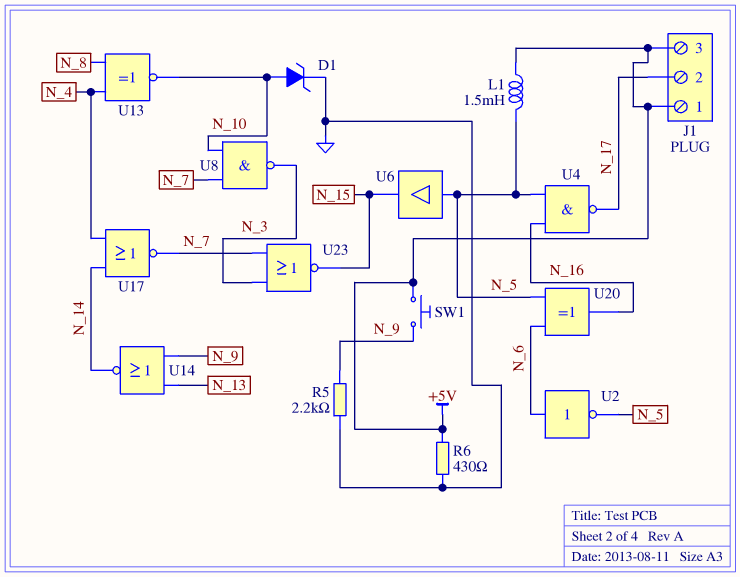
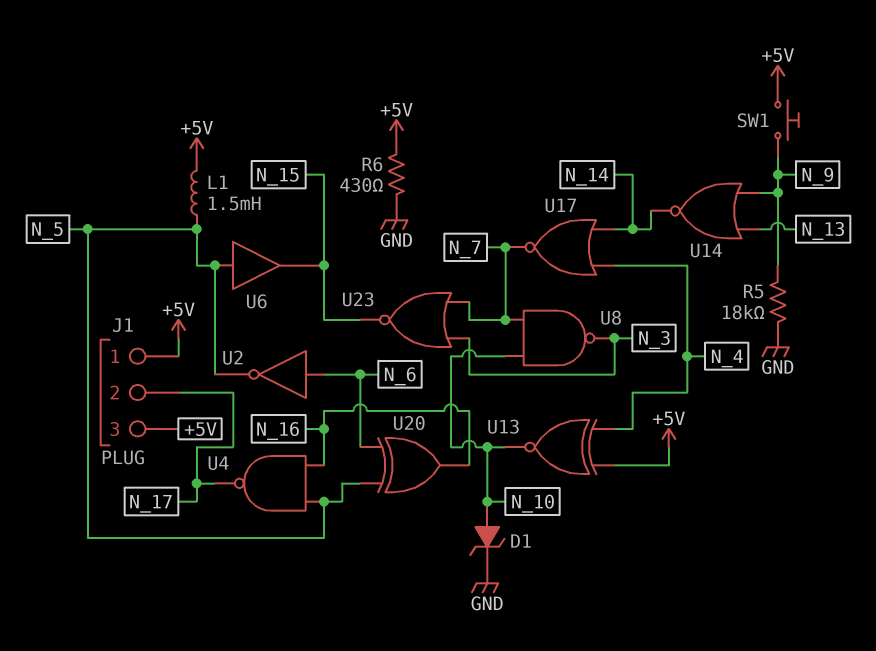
R5: 2.2k (GND, N_9) -> 18k (GND, N_9)
U13: XNOR (in N_4, in N_8, out N_10) -> XNOR (in +5V, in N_4, out N_10)

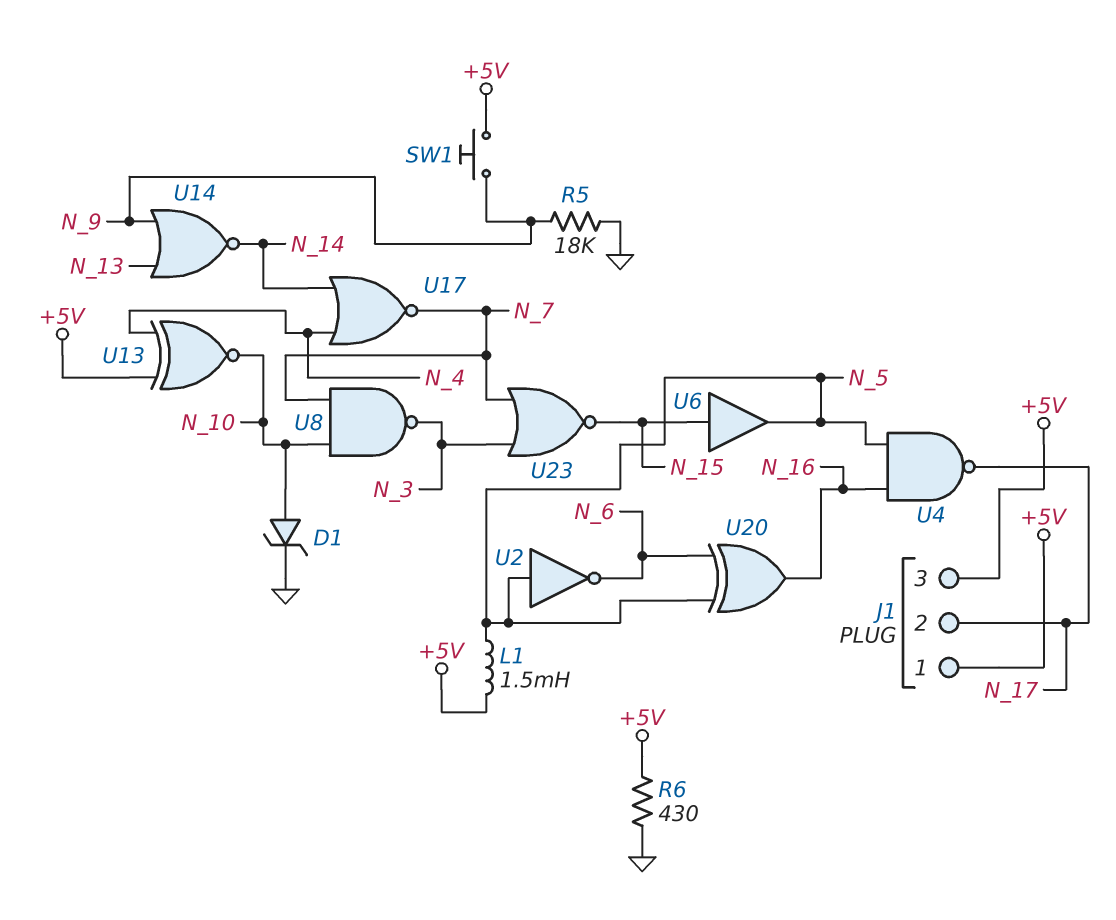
U2: NOT (in N_6, out N_5) -> NOT (in N_5, out N_6)
U6: buffer (in N_5, out N_15) -> buffer (in N_15, out N_5)

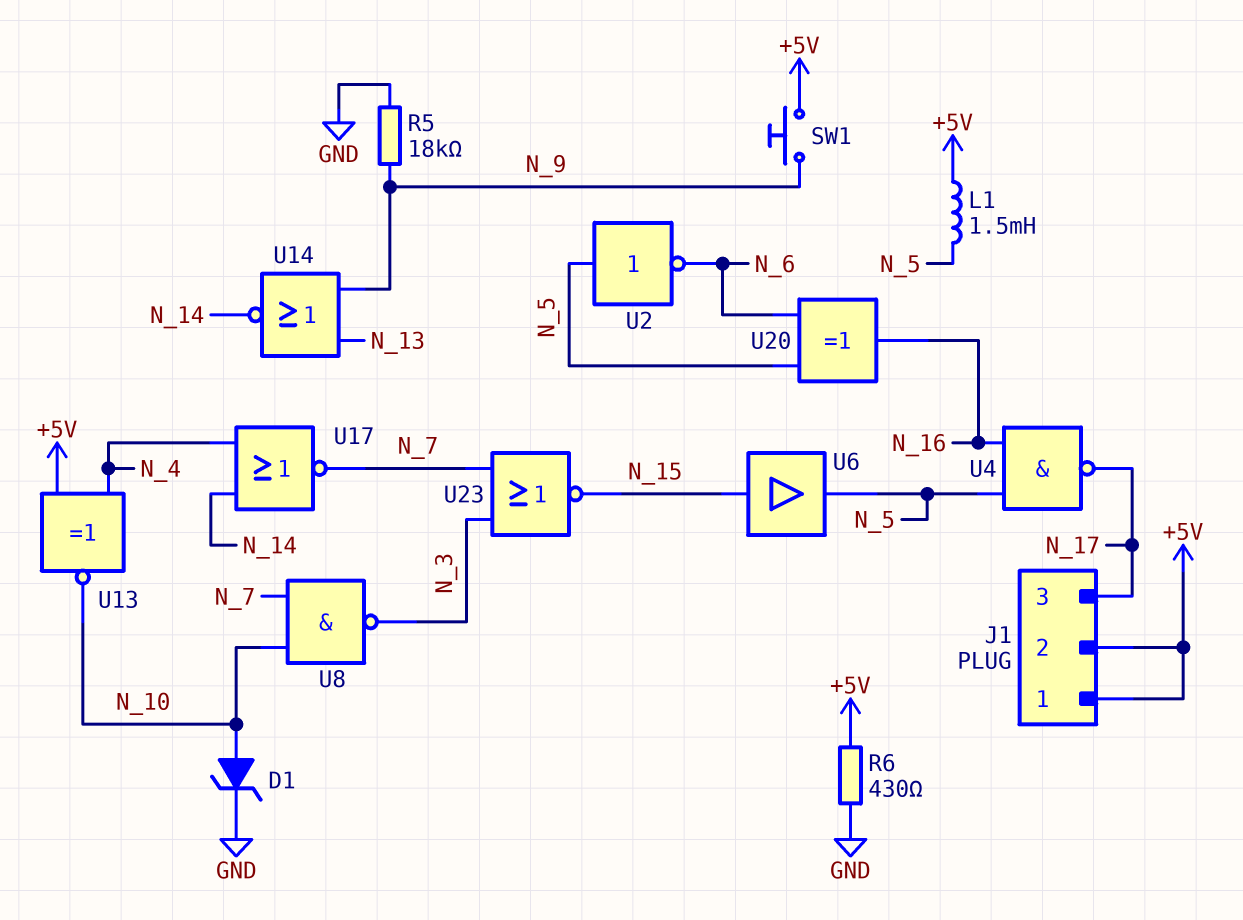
J1 pin 2: N_17 -> +5V
J1 pin 3: +5V -> N_17

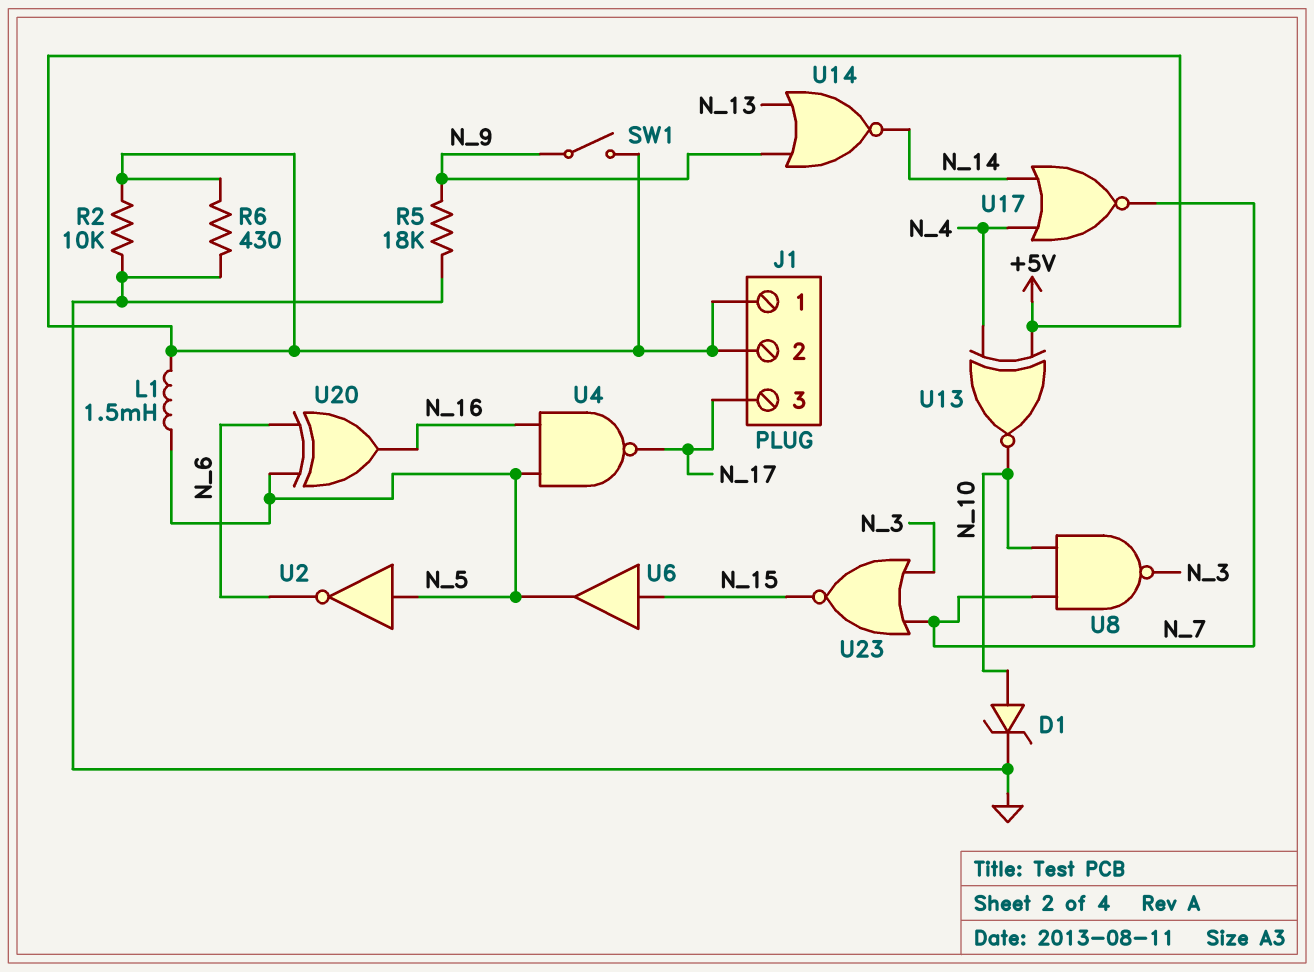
R2: none -> 10k (+5V, GND)
SW1: button (+5V, N_9) -> switch (+5V, N_9)

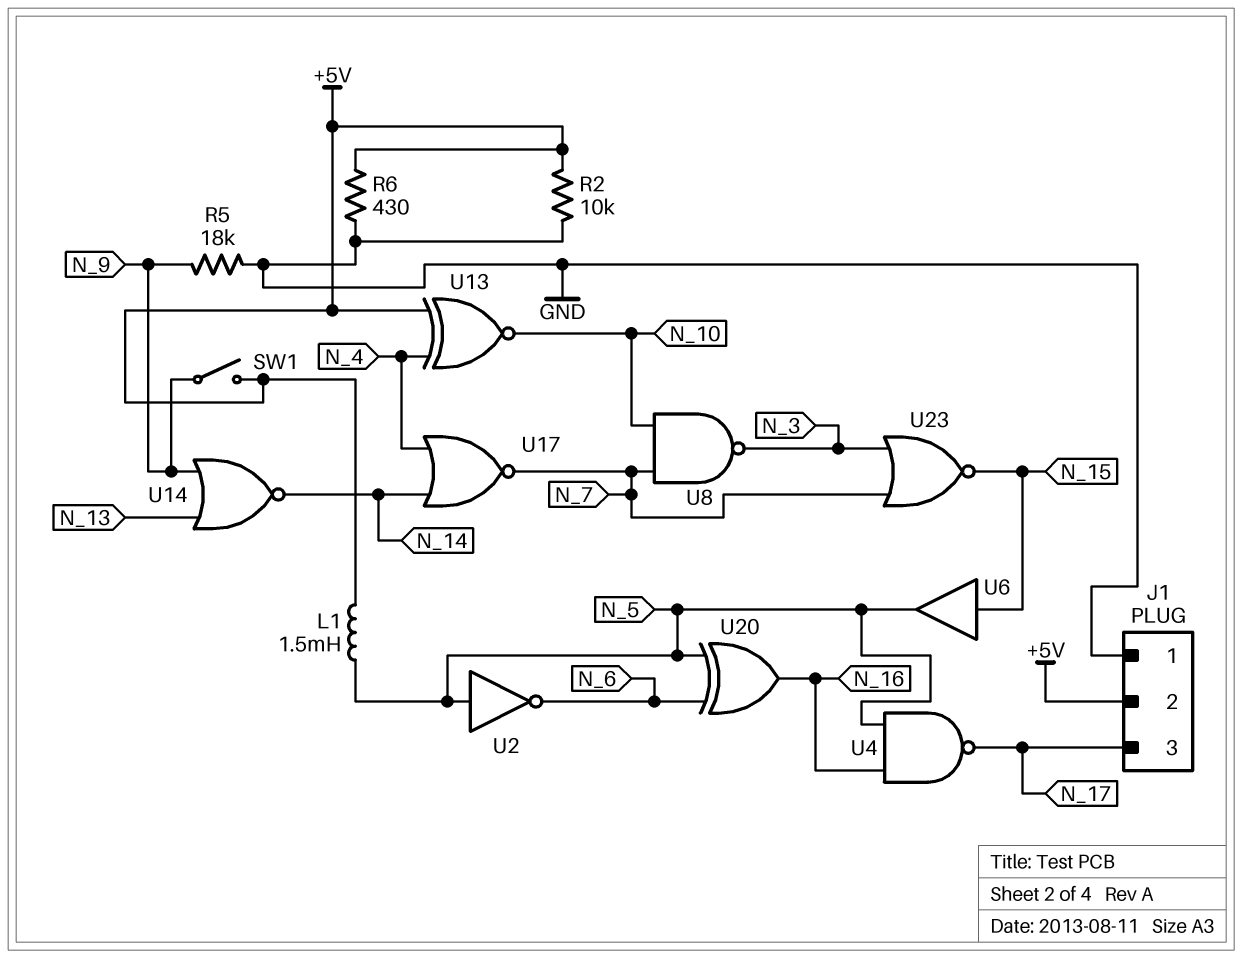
D1: zener (A N_10, K GND) -> none
J1 pin 1: +5V -> GND

